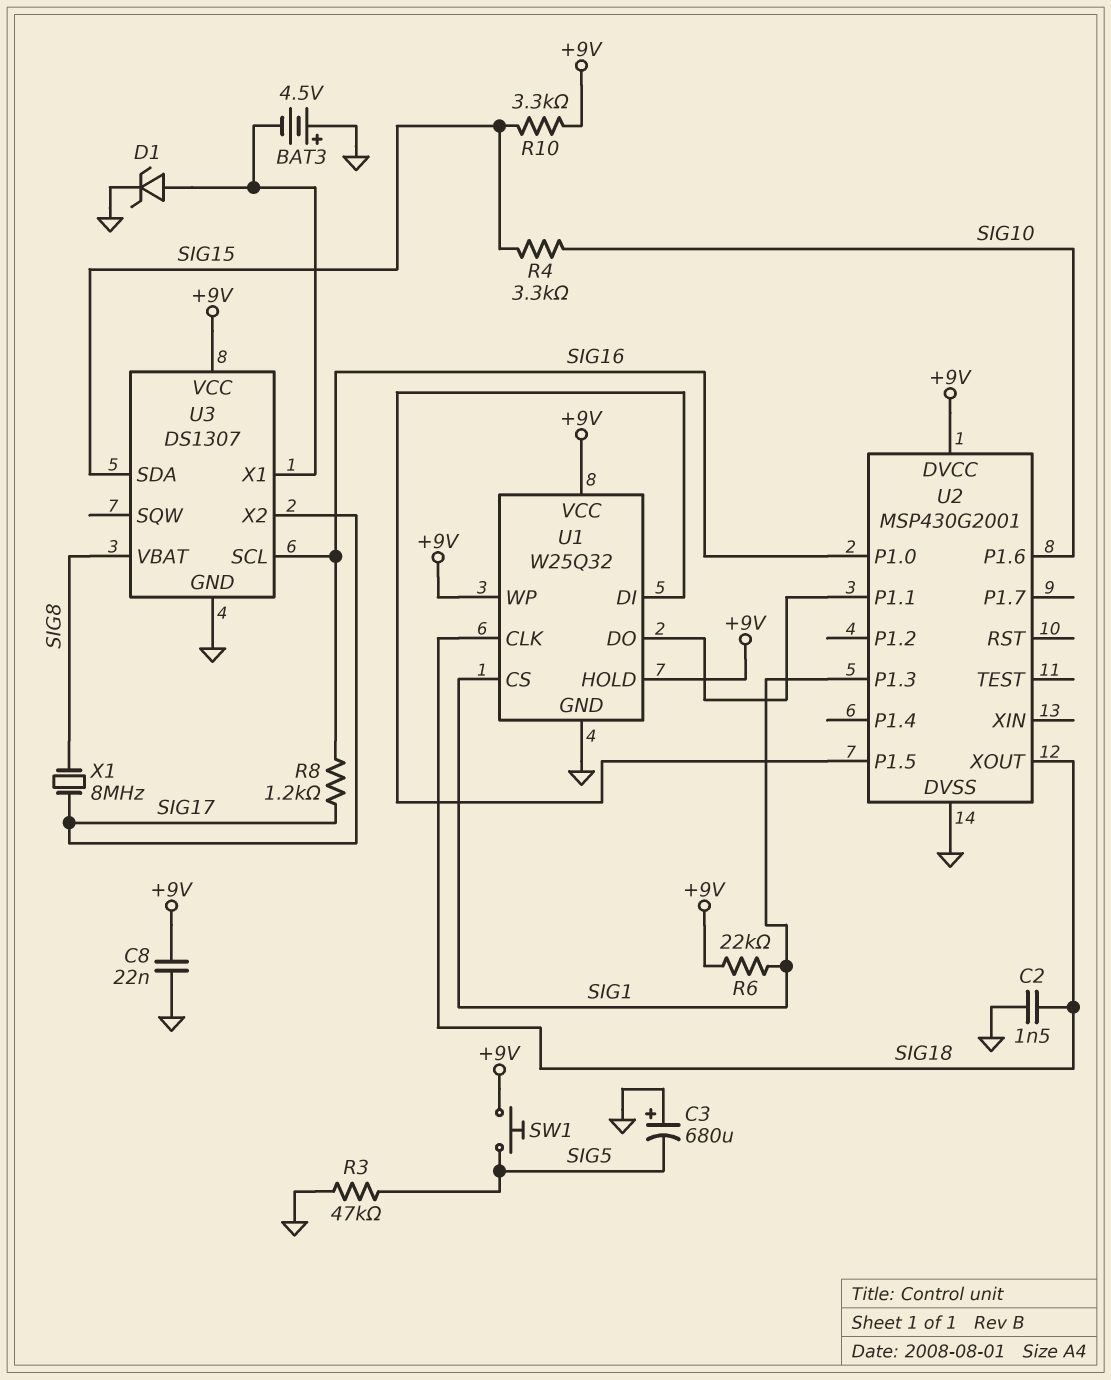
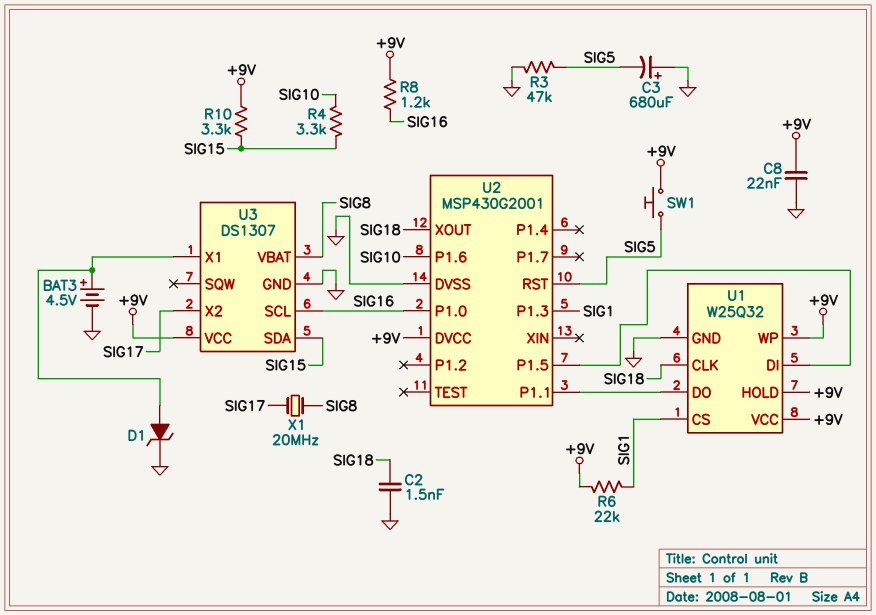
BAT3: 4.5V (plus GND, minus U3/X1) -> 4.5V (plus U3/X1, minus GND)
R8: 1.2k (SIG16, SIG17) -> 1.2k (+9V, SIG16)
U2 pin RST: none -> SIG5
X1: 8MHz (SIG8, SIG17) -> 20MHz (SIG8, SIG17)

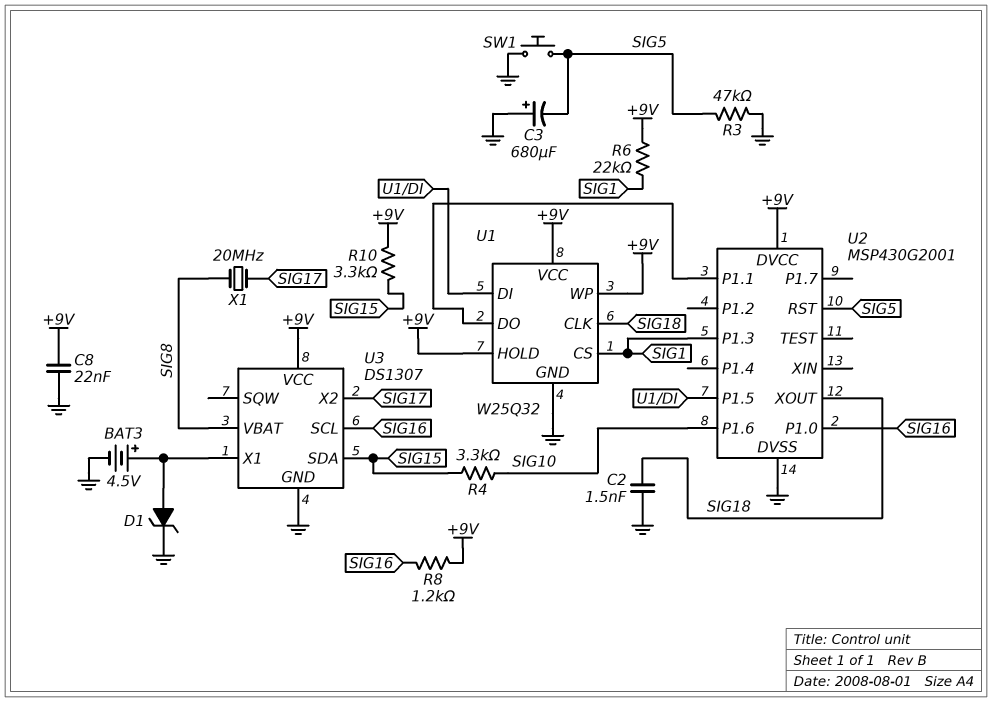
SW1: button (+9V, SIG5) -> button (GND, SIG5)

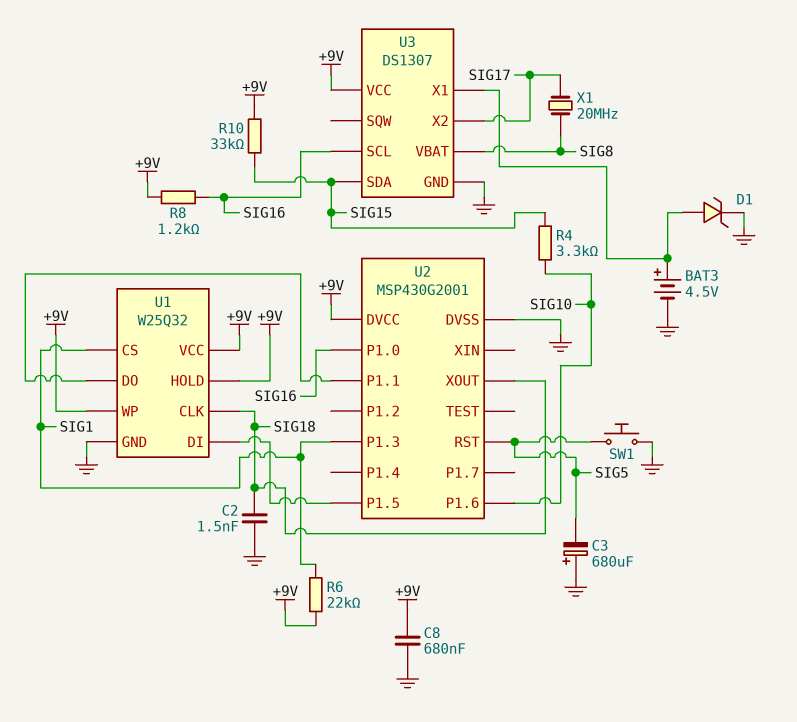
C8: 22nF (+9V, GND) -> 680nF (+9V, GND)
R3: 47k (GND, SIG5) -> none
R10: 3.3k (+9V, SIG15) -> 33k (+9V, SIG15)

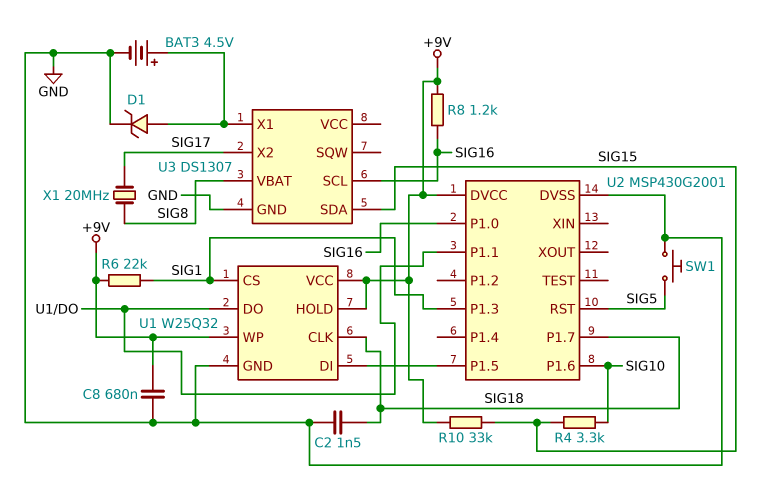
C3: 680uF (plus GND, minus SIG5) -> none
U2 pin P1.7: none -> SIG18
U2 pin XOUT: SIG18 -> none
U3 pin VCC: +9V -> none

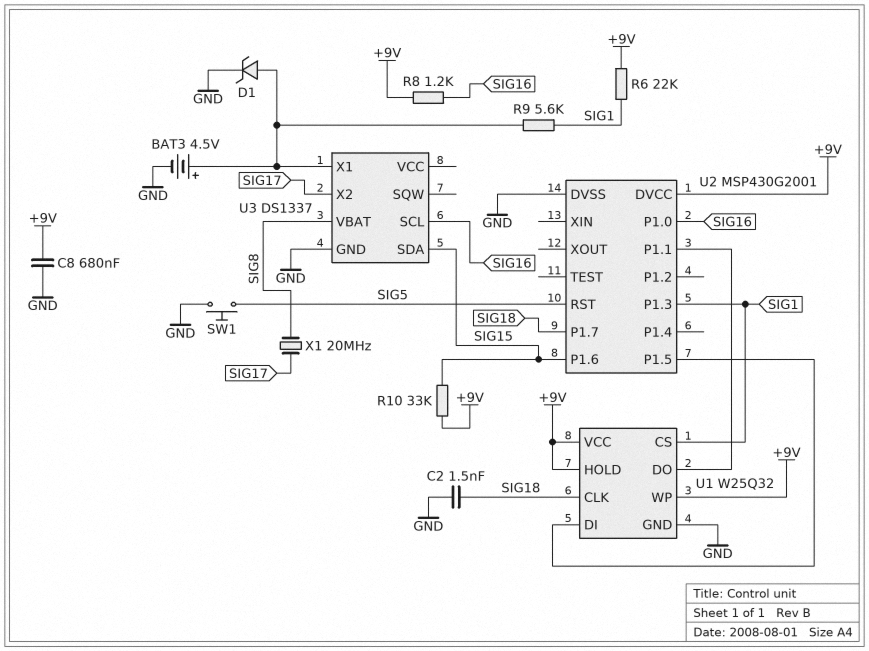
R4: 3.3k (SIG10, SIG15) -> none
R9: none -> 5.6k (SIG1, U3/X1)
U2 pin P1.6: SIG10 -> SIG15
U3: DS1307 -> DS1337

